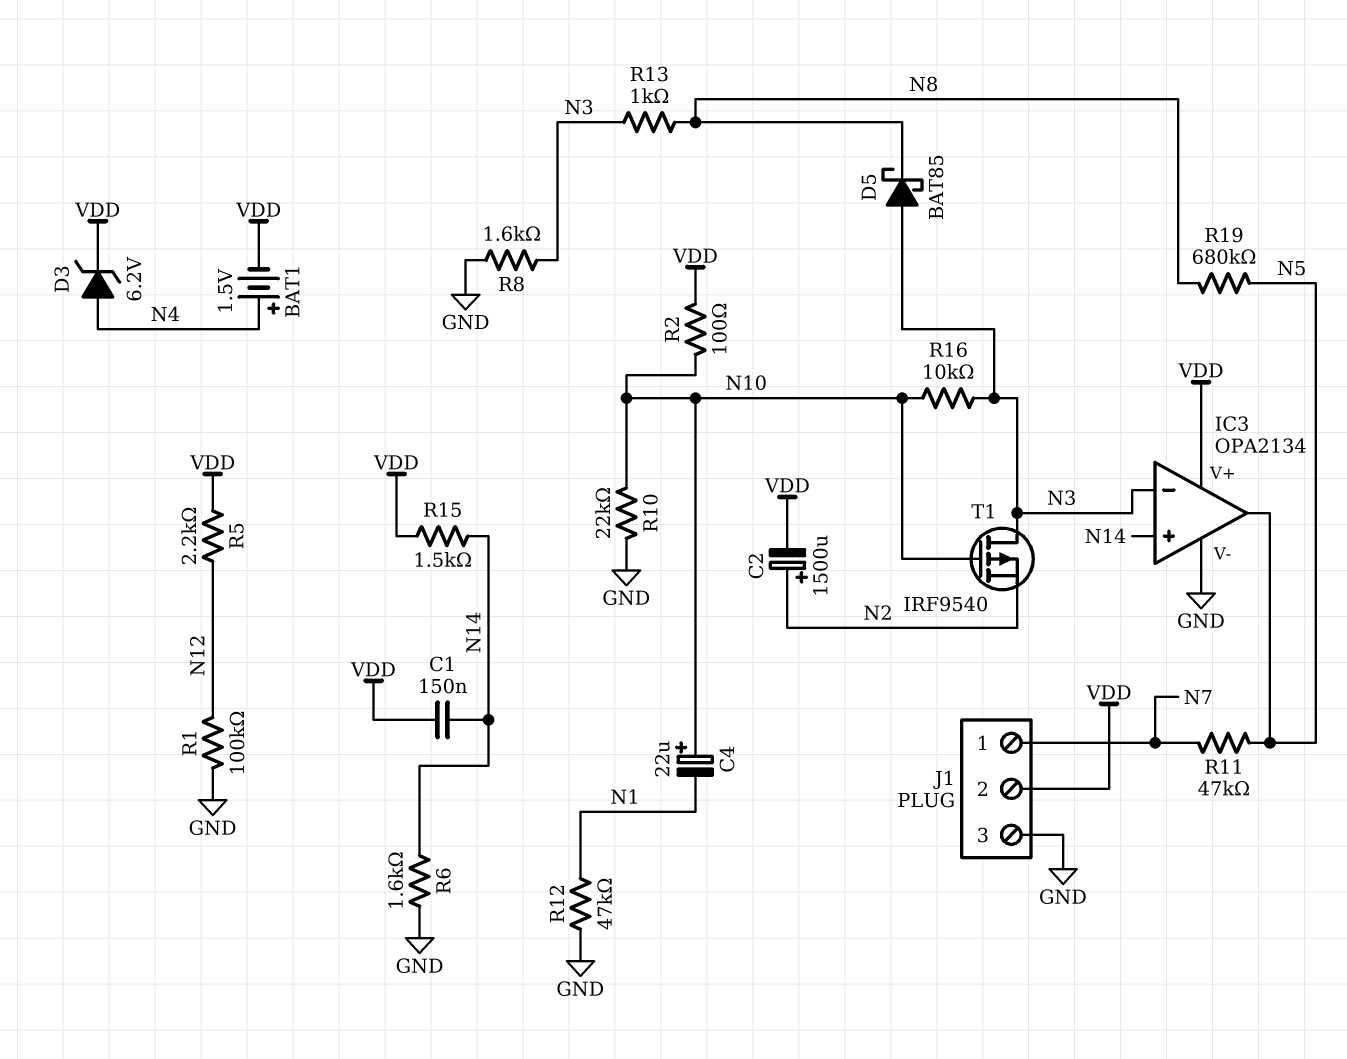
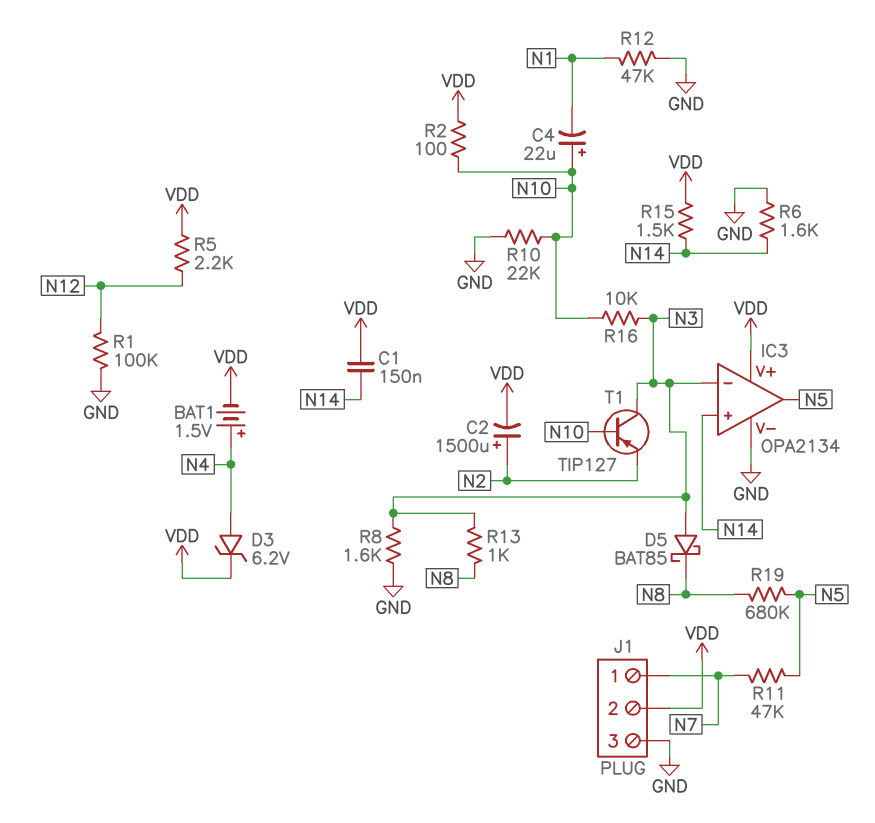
T1: PMOS IRF9540 (G N10, D N3, S N2) -> PNP TIP127 (B N10, C N3, E N2)

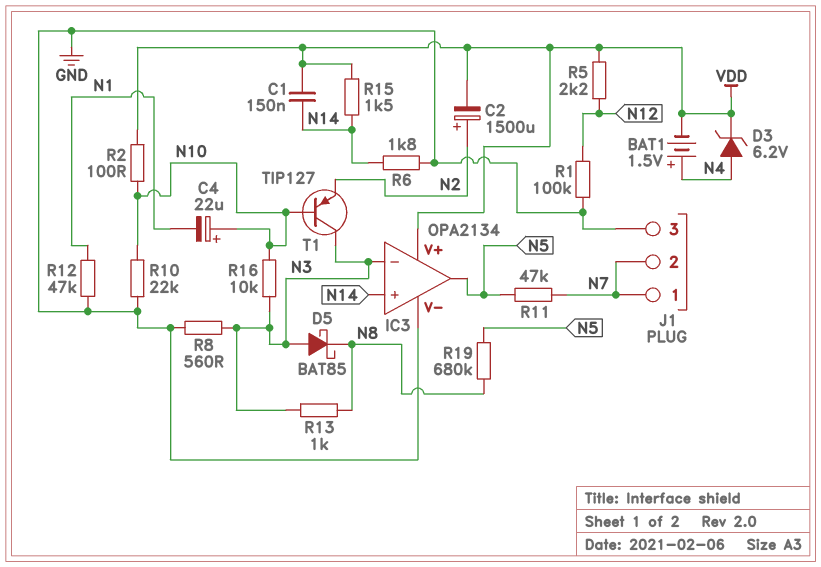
J1 pin 2: VDD -> N7
R6: 1.6k (GND, N14) -> 1.8k (GND, N14)
R8: 1.6k (GND, N3) -> 560 (GND, N3)

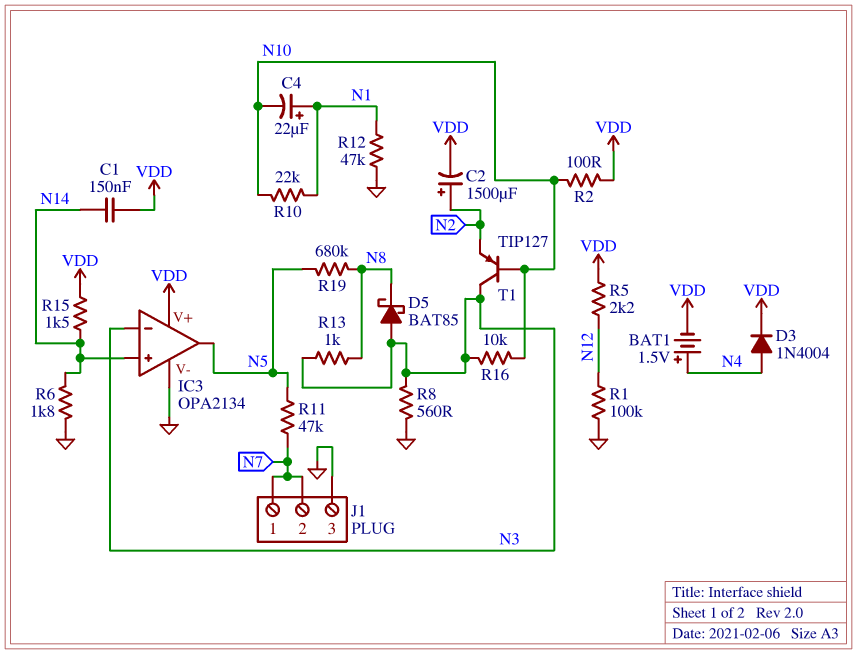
C4: 22uF (plus N10, minus N1) -> 22uF (plus N1, minus N10)
D3: zener 6.2V (A N4, K VDD) -> diode 1N4004 (A N4, K VDD)
R10: 22k (GND, N10) -> 22k (N1, N10)

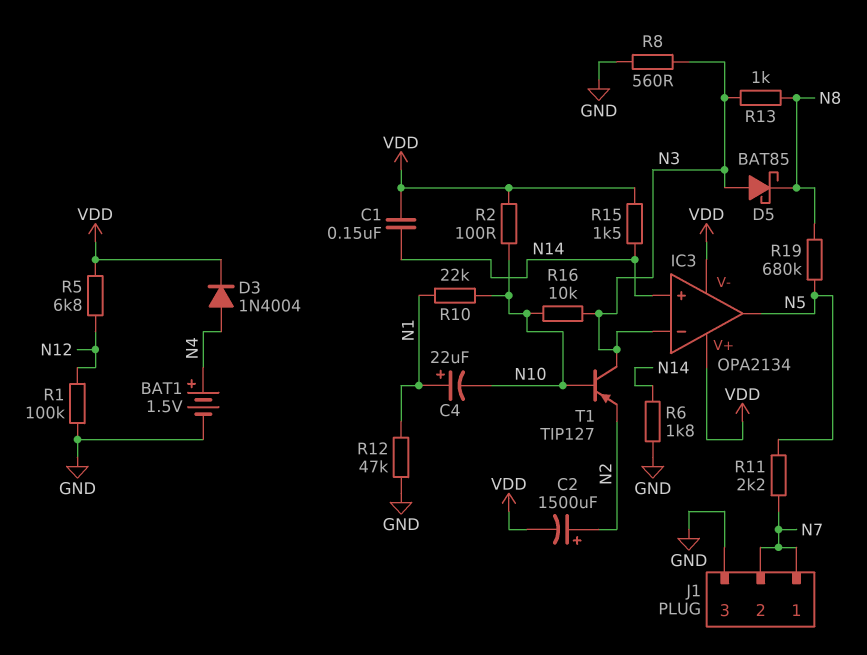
BAT1: 1.5V (plus N4, minus VDD) -> 1.5V (plus N4, minus GND)
IC3 pin V-: GND -> VDD
R5: 2.2k (N12, VDD) -> 6.8k (N12, VDD)
R11: 47k (N5, N7) -> 2.2k (N5, N7)

